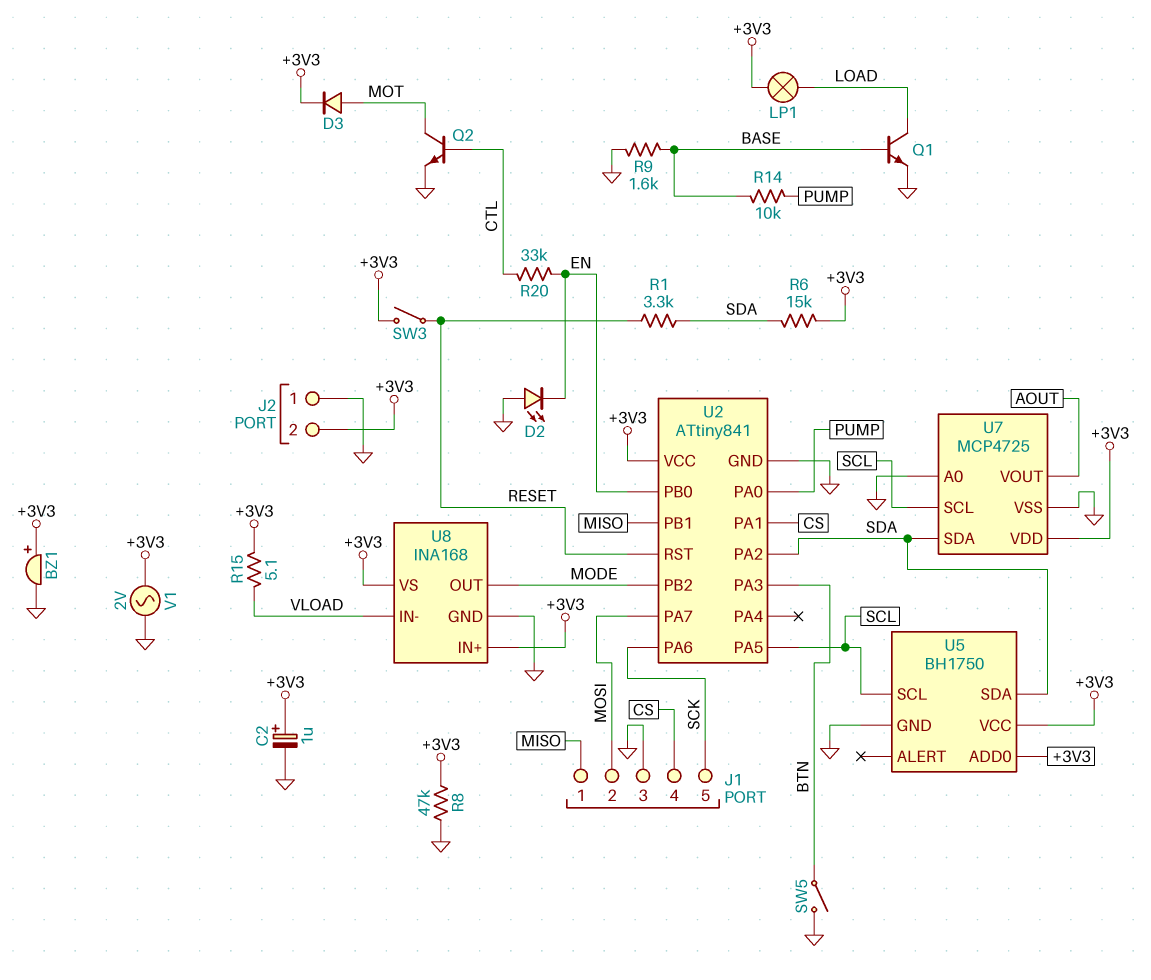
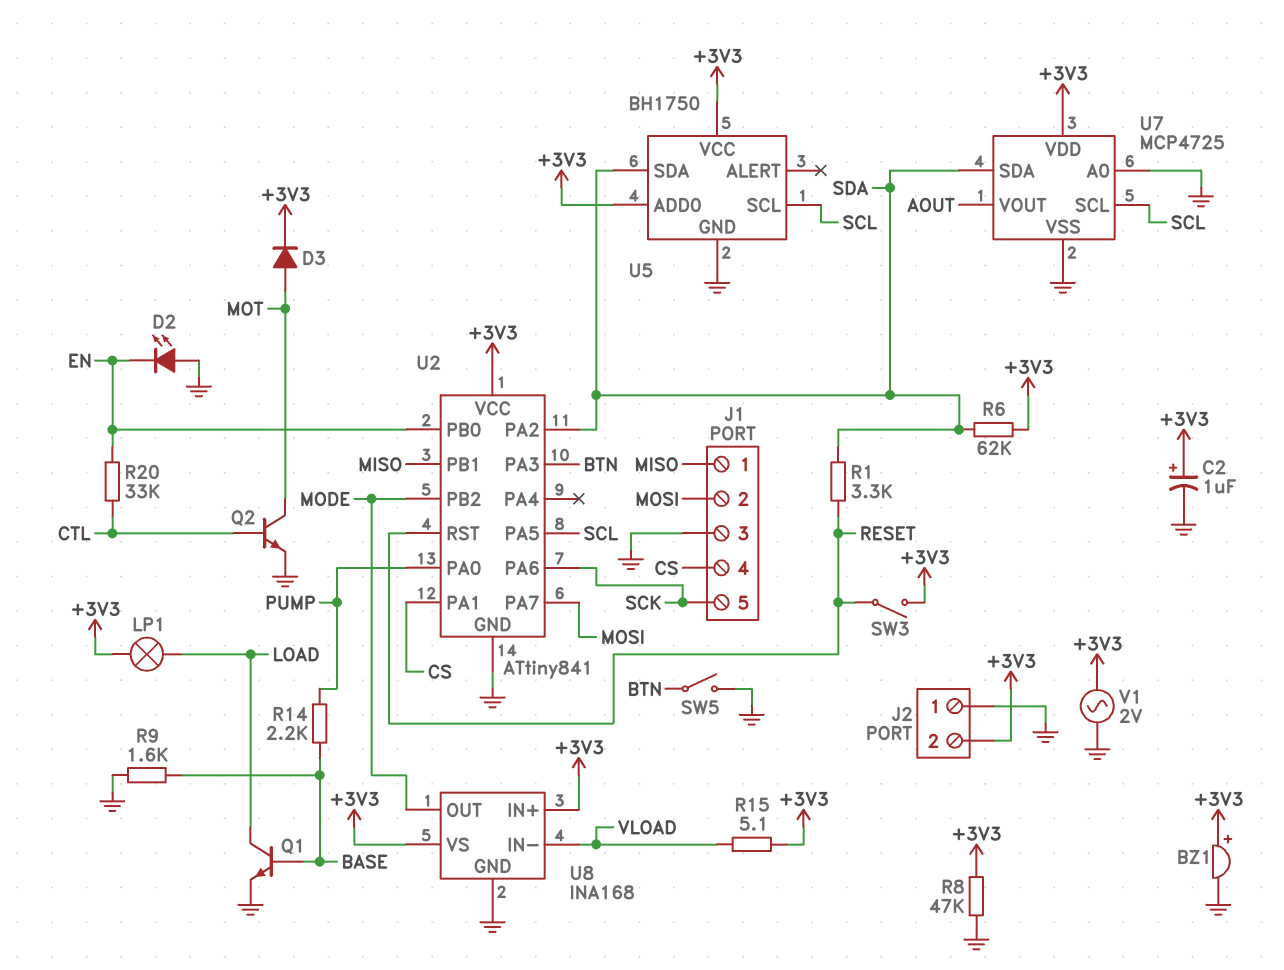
R6: 15k (+3V3, SDA) -> 62k (+3V3, SDA)
R14: 10k (BASE, PUMP) -> 2.2k (BASE, PUMP)

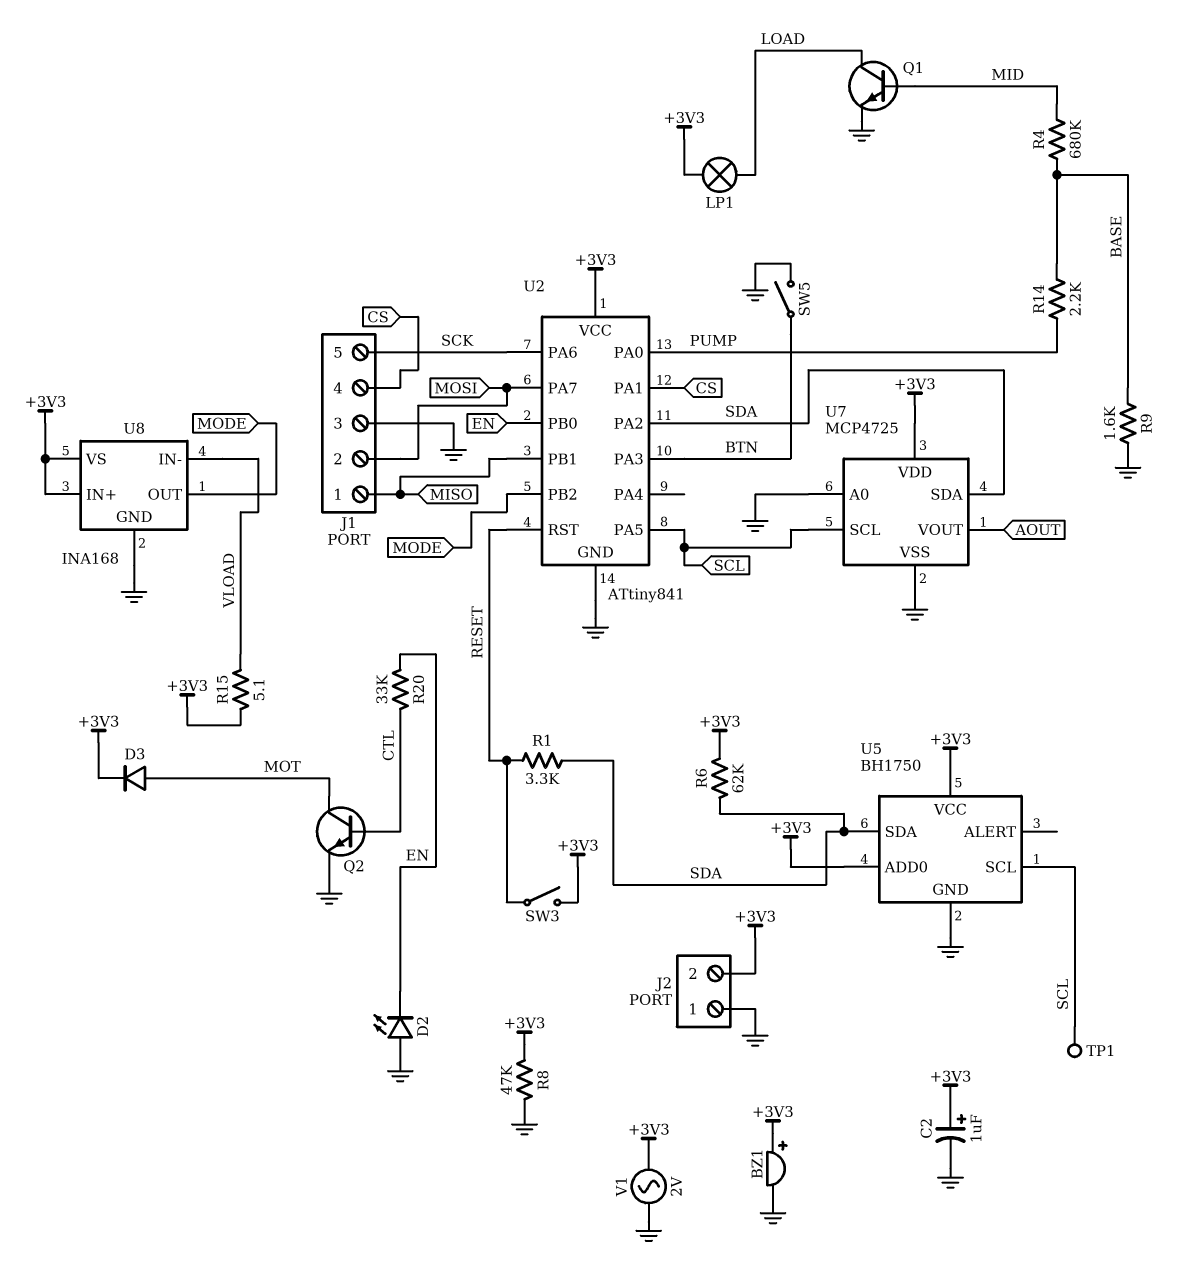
Q1: NPN (B BASE, C LOAD, E GND) -> NPN (B MID, C LOAD, E GND)
R4: none -> 680k (BASE, MID)
TP1: none -> test point (SCL)

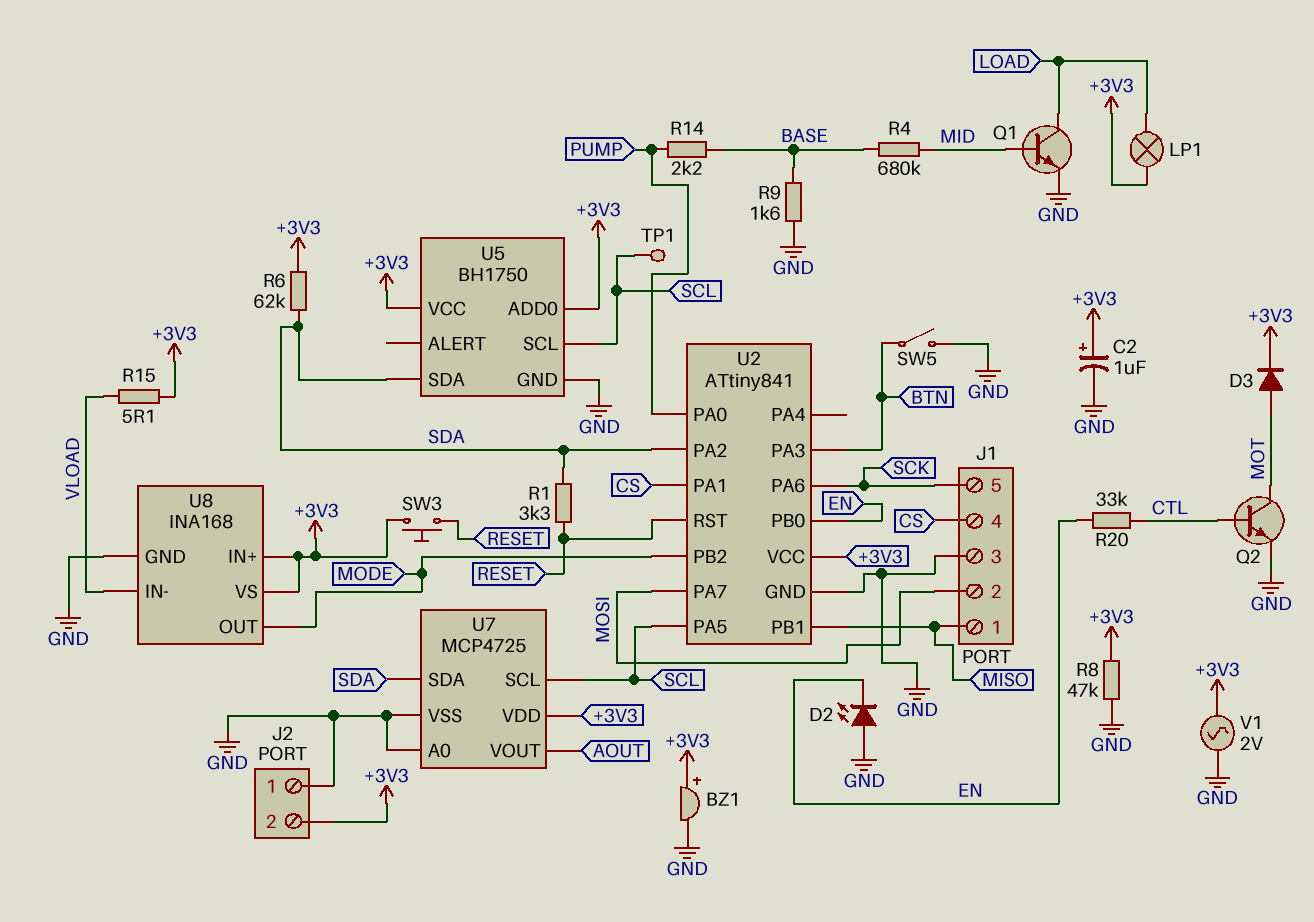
SW3: switch (+3V3, RESET) -> button (+3V3, RESET)

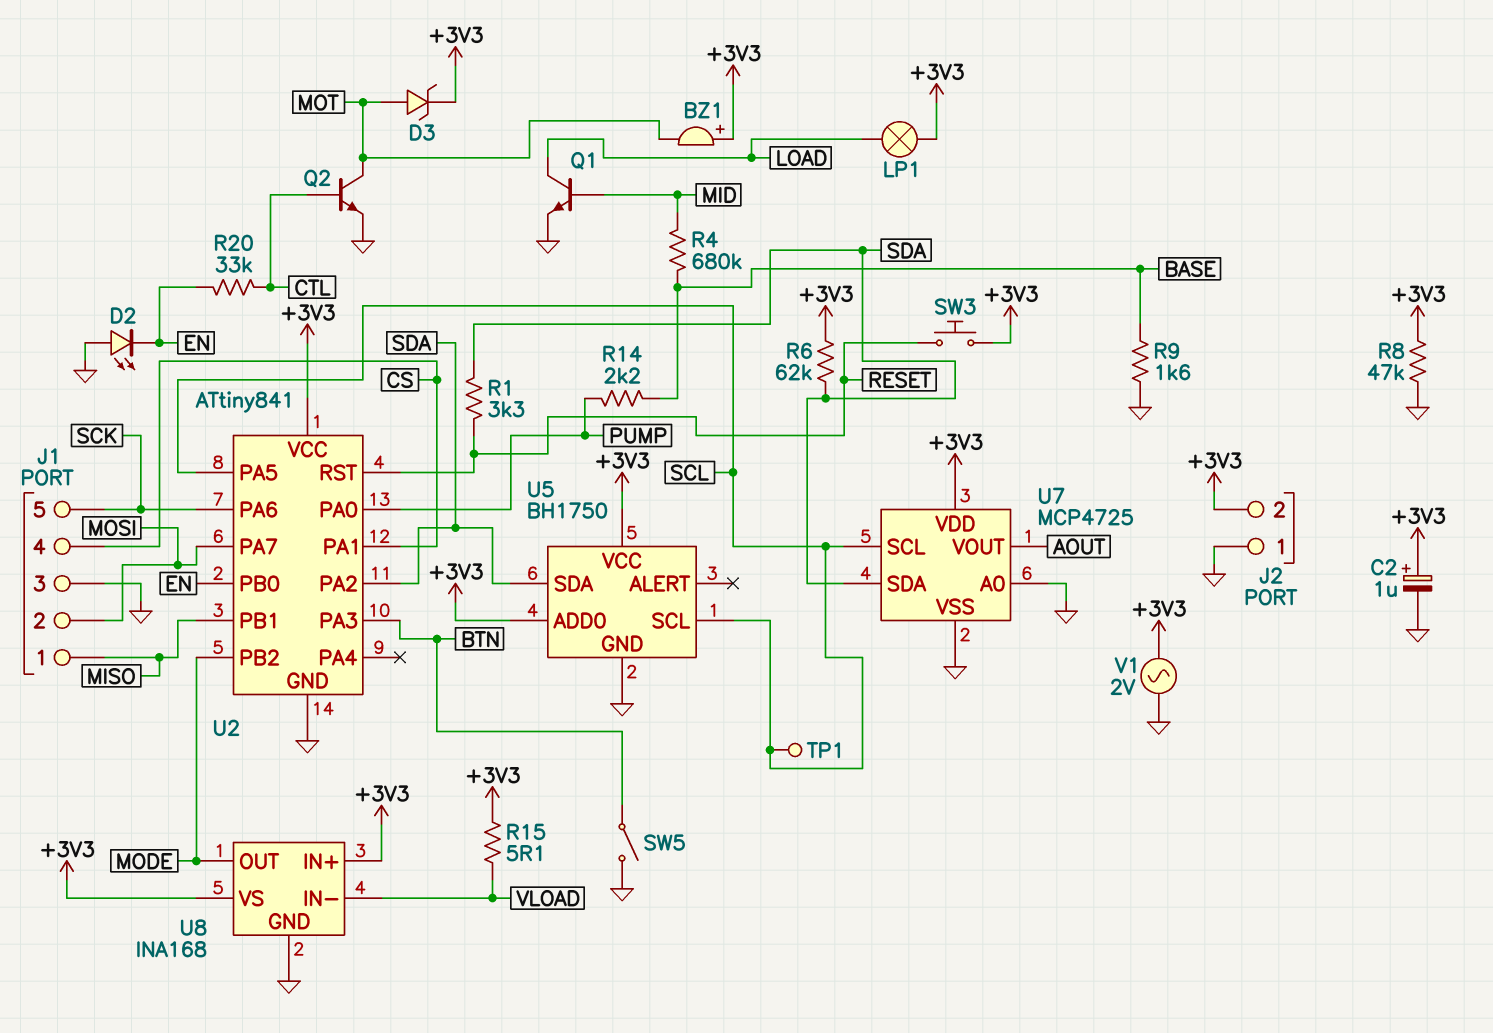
BZ1: buzzer (plus +3V3, minus GND) -> buzzer (plus +3V3, minus MOT)
D3: diode (A MOT, K +3V3) -> zener (A MOT, K +3V3)

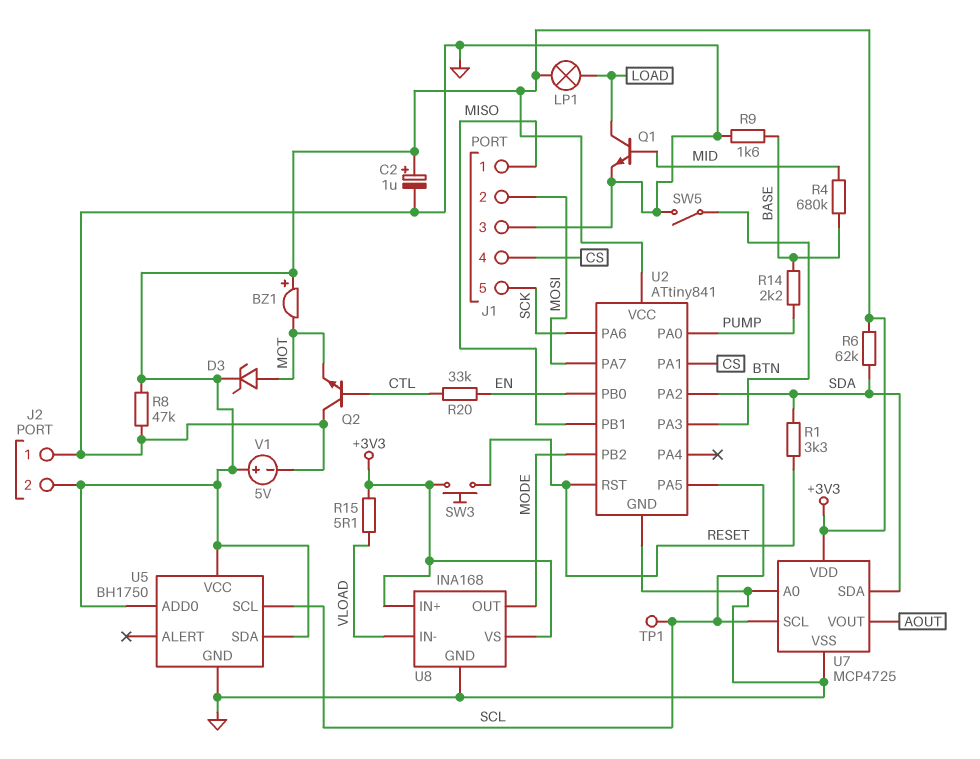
D2: LED (A GND, K EN) -> none
Q2: NPN (B CTL, C MOT, E GND) -> NPN (B CTL, C GND, E MOT)
U5 pin SDA: SDA -> +3V3
V1: AC 2V (+3V3, GND) -> 5V (plus +3V3, minus GND)

